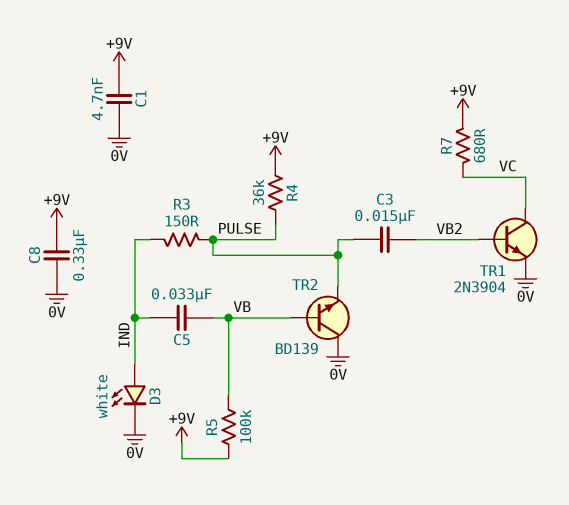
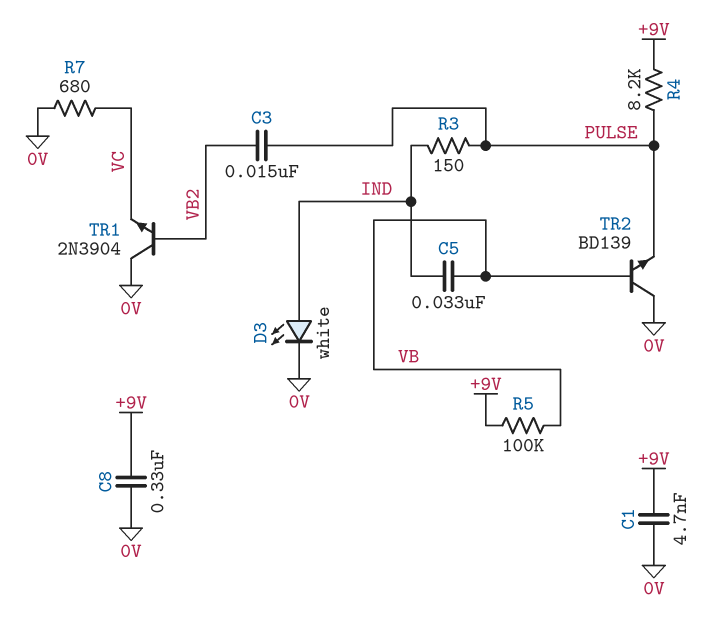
R4: 36k (+9V, PULSE) -> 8.2k (+9V, PULSE)
R7: 680 (+9V, VC) -> 680 (0V, VC)
TR1: NPN 2N3904 (B VB2, C VC, E 0V) -> NPN 2N3904 (B VB2, C 0V, E VC)

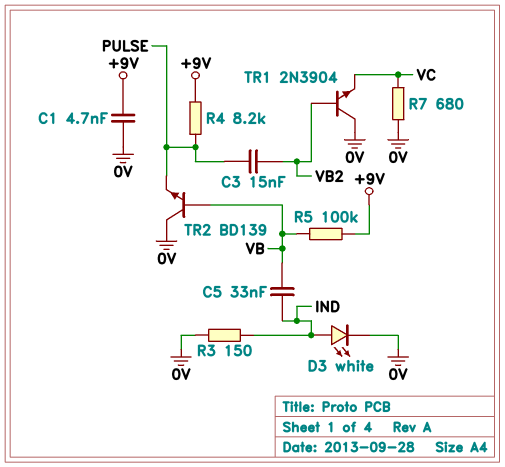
C8: 330nF (+9V, 0V) -> none
R3: 150 (IND, PULSE) -> 150 (0V, IND)

